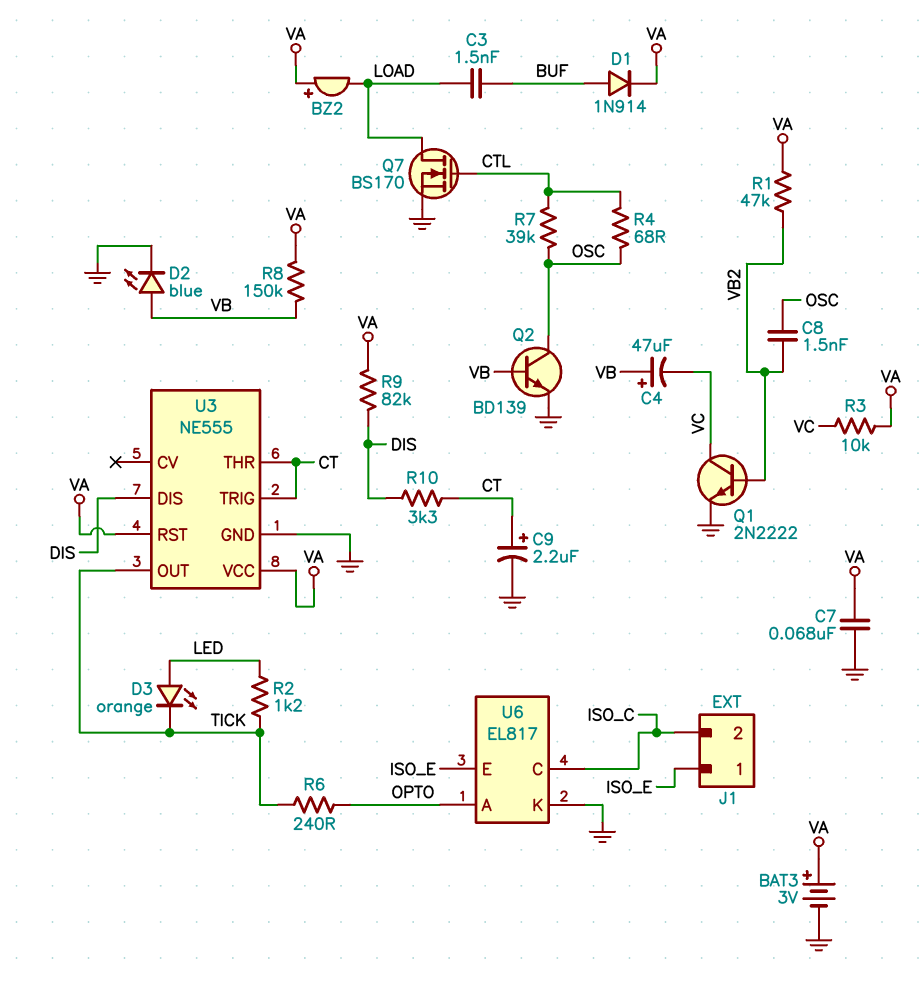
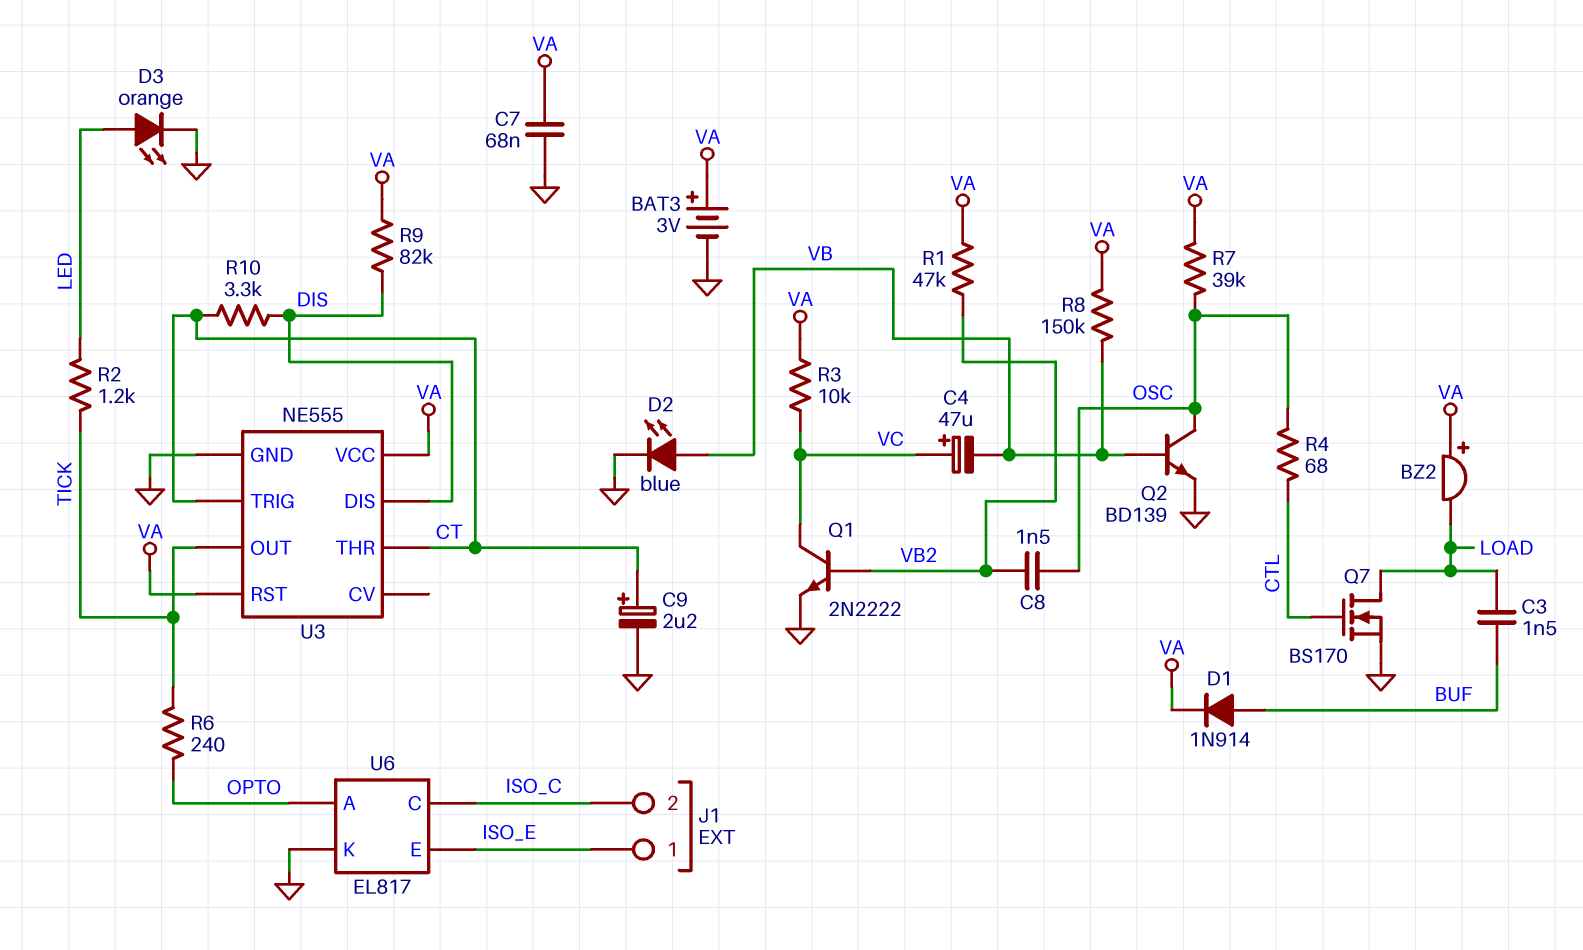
C4: 47uF (plus VB, minus VC) -> 47uF (plus VC, minus VB)
D3: LED orange (A LED, K TICK) -> LED orange (A LED, K GND)
R7: 39k (CTL, OSC) -> 39k (OSC, VA)

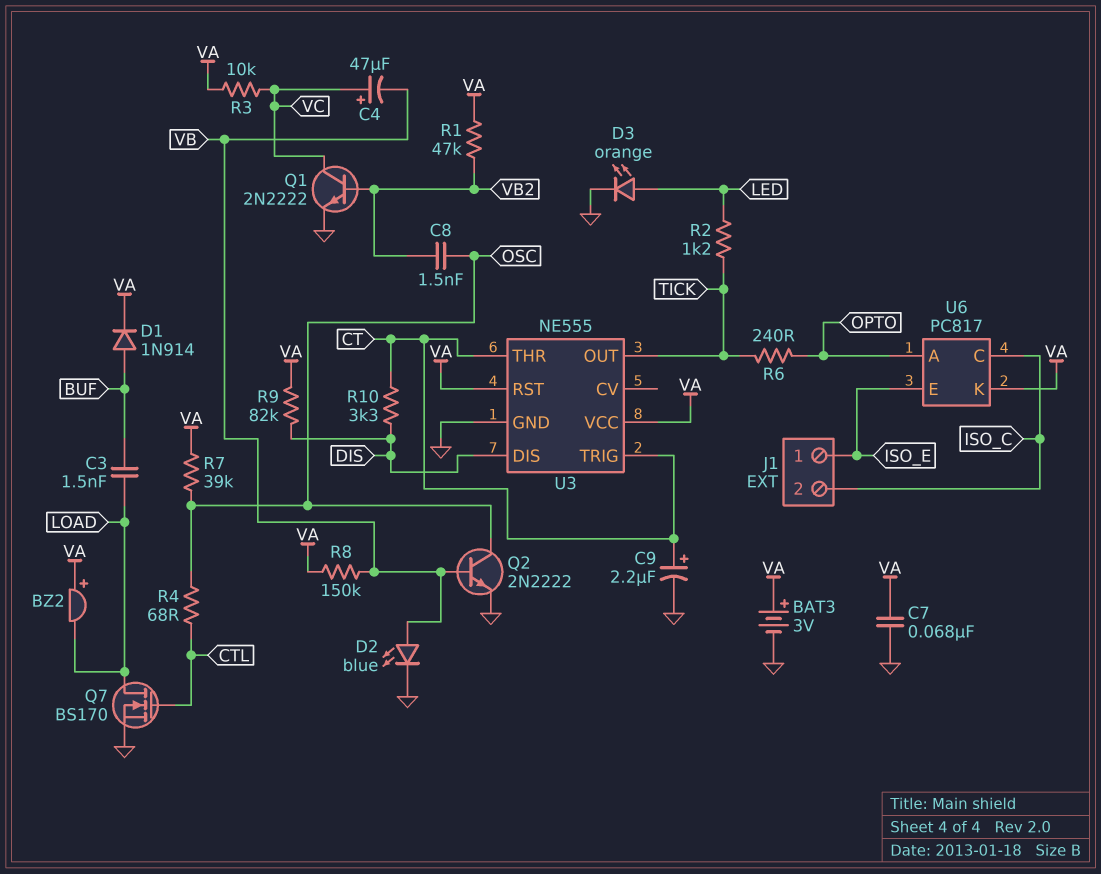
Q2: NPN BD139 (B VB, C OSC, E GND) -> NPN 2N2222 (B VB, C OSC, E GND)
U6: EL817 -> PC817
U6 pin K: GND -> VA

